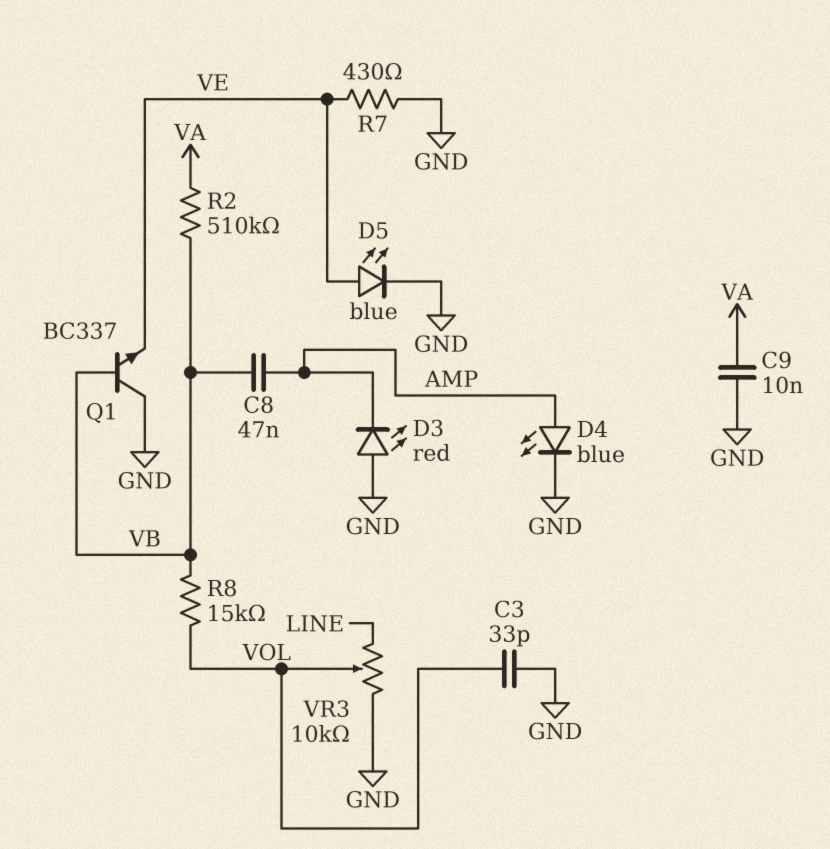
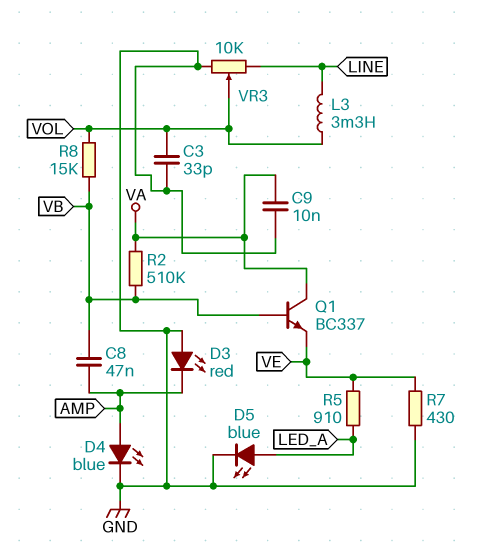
D5: LED blue (A VE, K GND) -> LED blue (A LED_A, K GND)
L3: none -> 3.3mH (LINE, VOL)
Q1: NPN BC337 (B VB, C GND, E VE) -> NPN BC337 (B VB, C VA, E VE)
R5: none -> 910 (LED_A, VE)

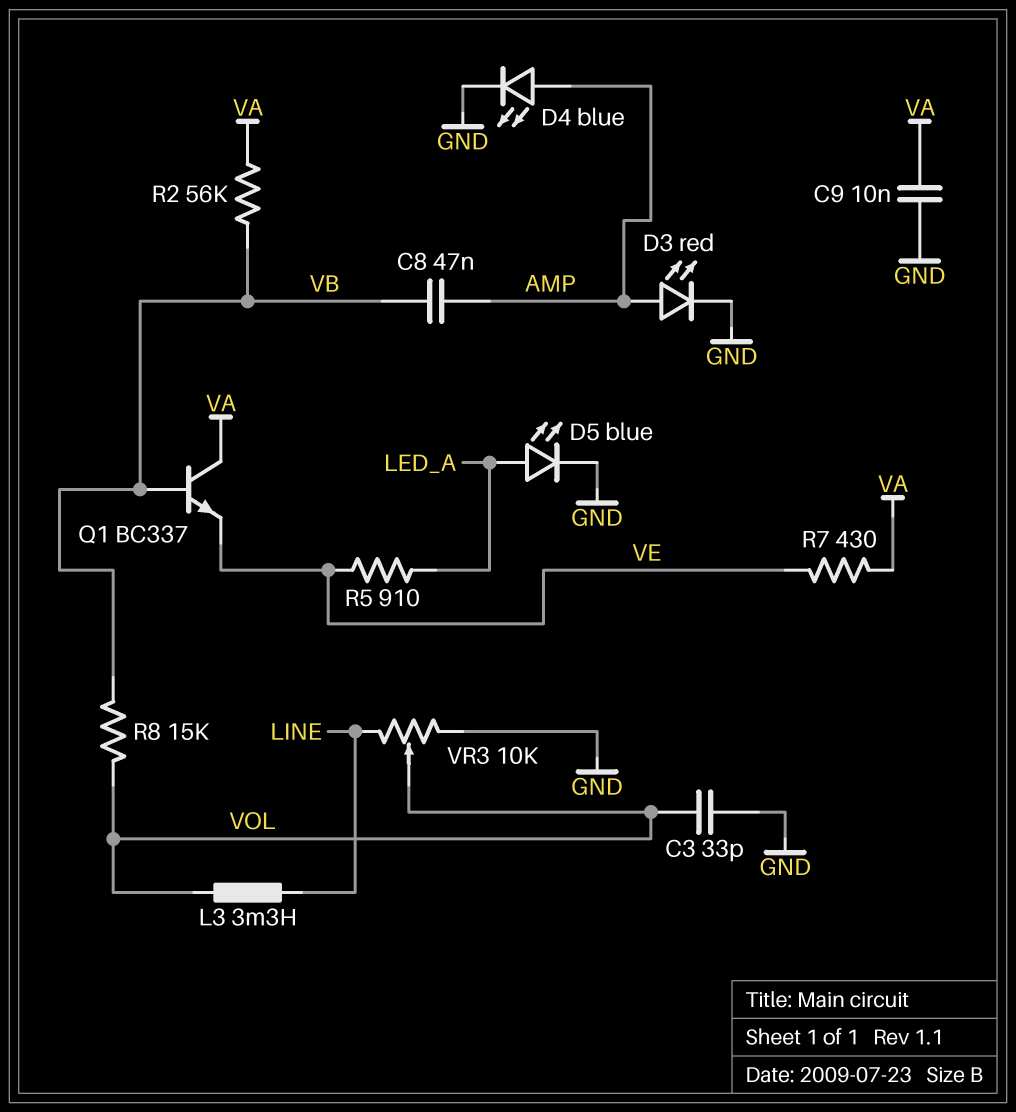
D3: LED red (A GND, K AMP) -> LED red (A AMP, K GND)
R2: 510k (VA, VB) -> 56k (VA, VB)
R7: 430 (GND, VE) -> 430 (VA, VE)

